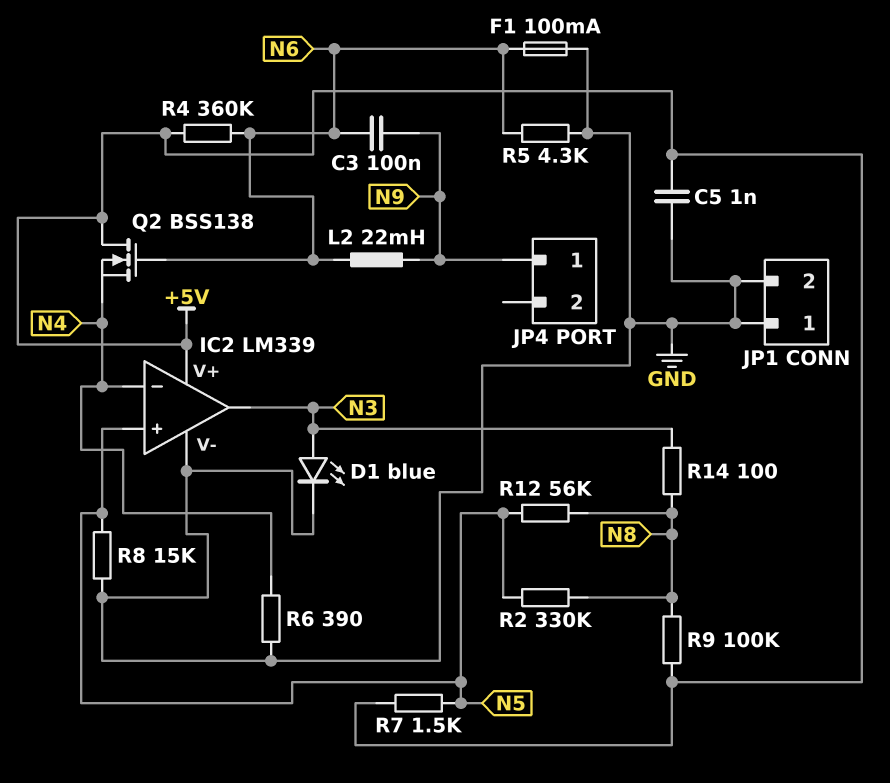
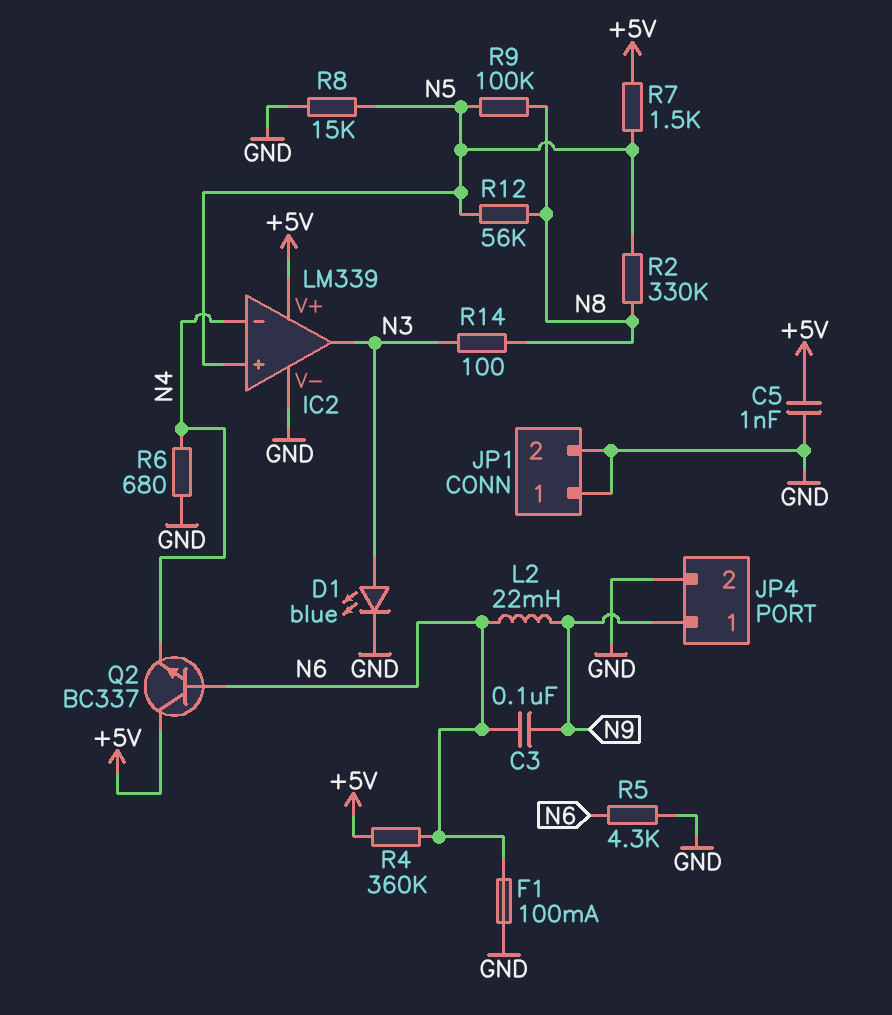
JP4 pin 2: none -> GND
Q2: NMOS BSS138 (G N6, D +5V, S N4) -> NPN BC337 (B N6, C +5V, E N4)
R6: 390 (GND, N4) -> 680 (GND, N4)
R9: 100k (+5V, N8) -> 100k (N5, N8)

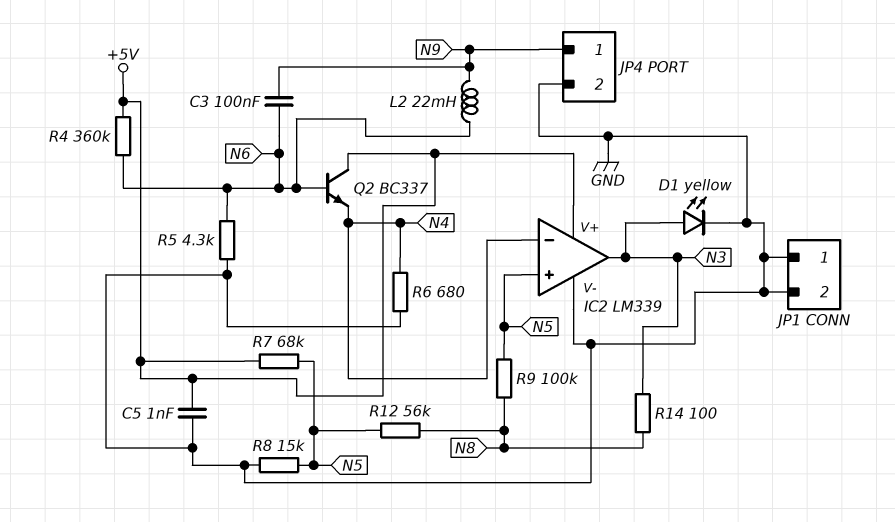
D1: LED blue (A N3, K GND) -> LED yellow (A N3, K GND)
F1: 100mA (GND, N6) -> none
R2: 330k (N5, N8) -> none
R7: 1.5k (+5V, N5) -> 68k (+5V, N5)

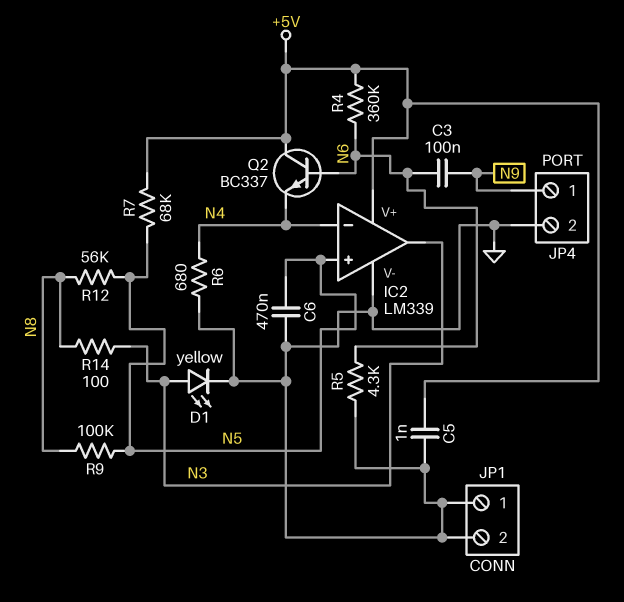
C6: none -> 470nF (GND, N5)
L2: 22mH (N6, N9) -> none
R8: 15k (GND, N5) -> none

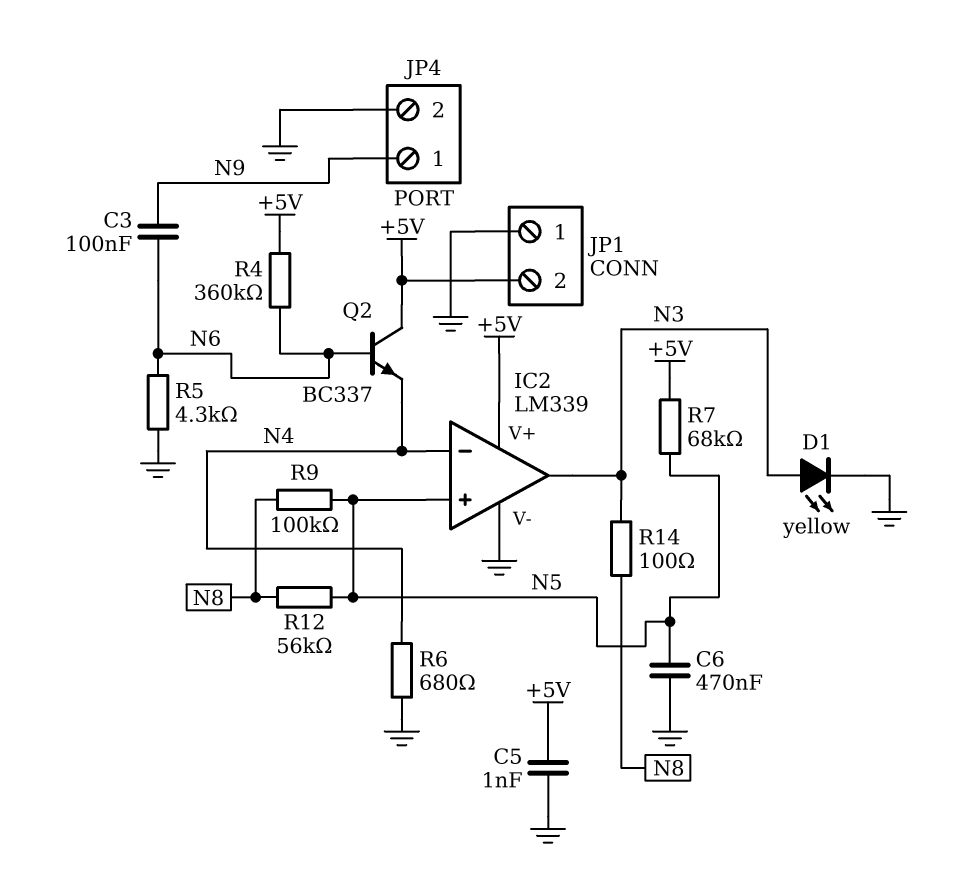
JP1 pin 2: GND -> +5V

